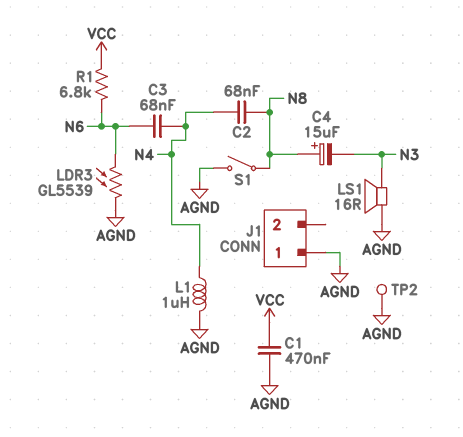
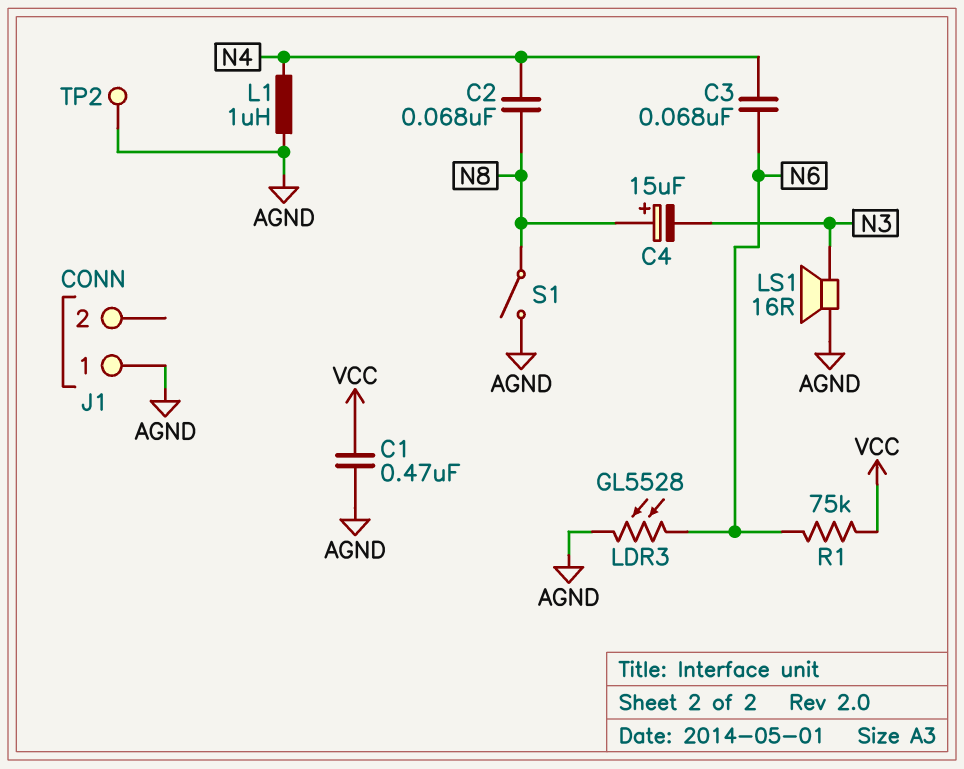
LDR3: GL5539 (AGND, N6) -> GL5528 (AGND, N6)
R1: 6.8k (N6, VCC) -> 75k (N6, VCC)

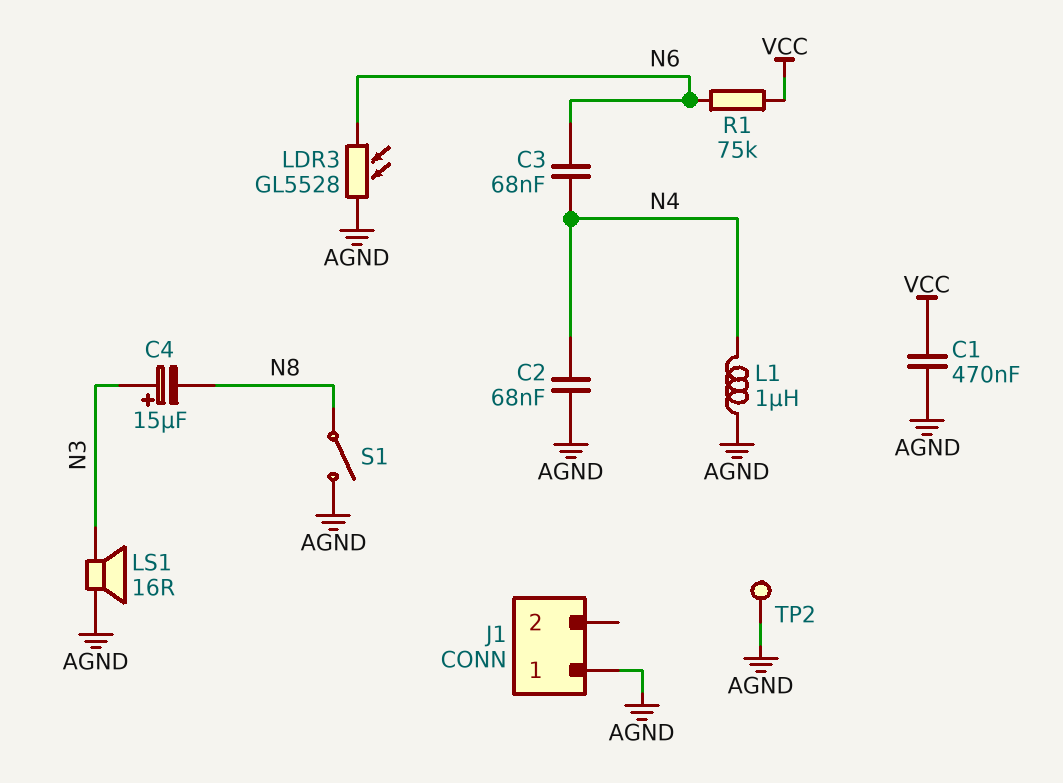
C2: 68nF (N4, N8) -> 68nF (AGND, N4)
C4: 15uF (plus N8, minus N3) -> 15uF (plus N3, minus N8)

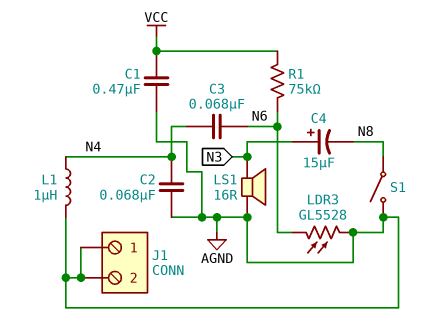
J1 pin 2: none -> AGND
TP2: test point (AGND) -> none

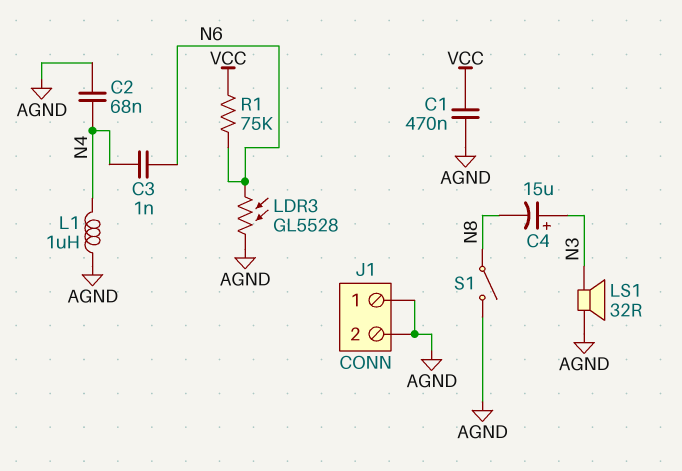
C3: 68nF (N4, N6) -> 1nF (N4, N6)
LS1: speaker 16R (AGND, N3) -> speaker 32R (AGND, N3)

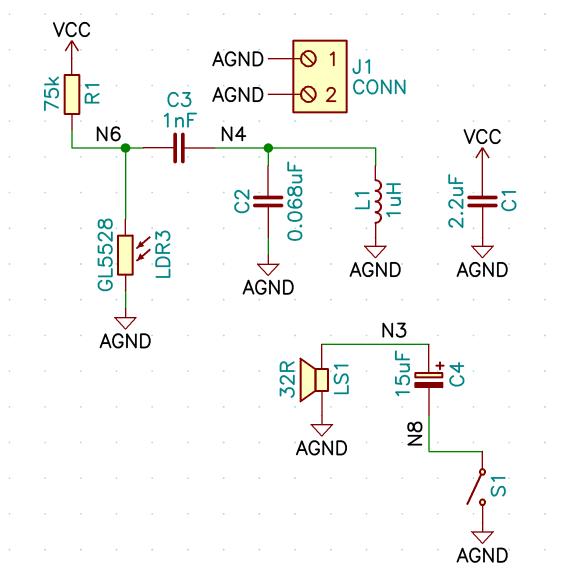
C1: 470nF (AGND, VCC) -> 2.2uF (AGND, VCC)

